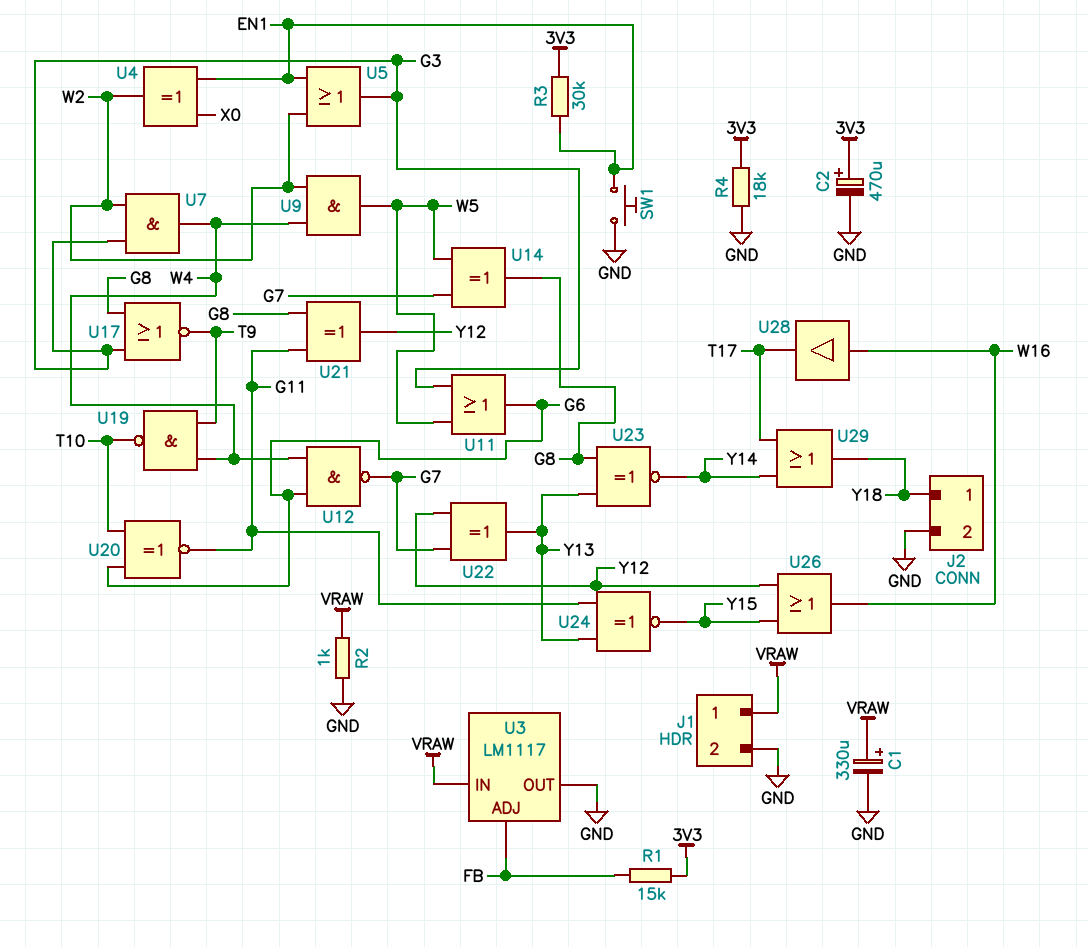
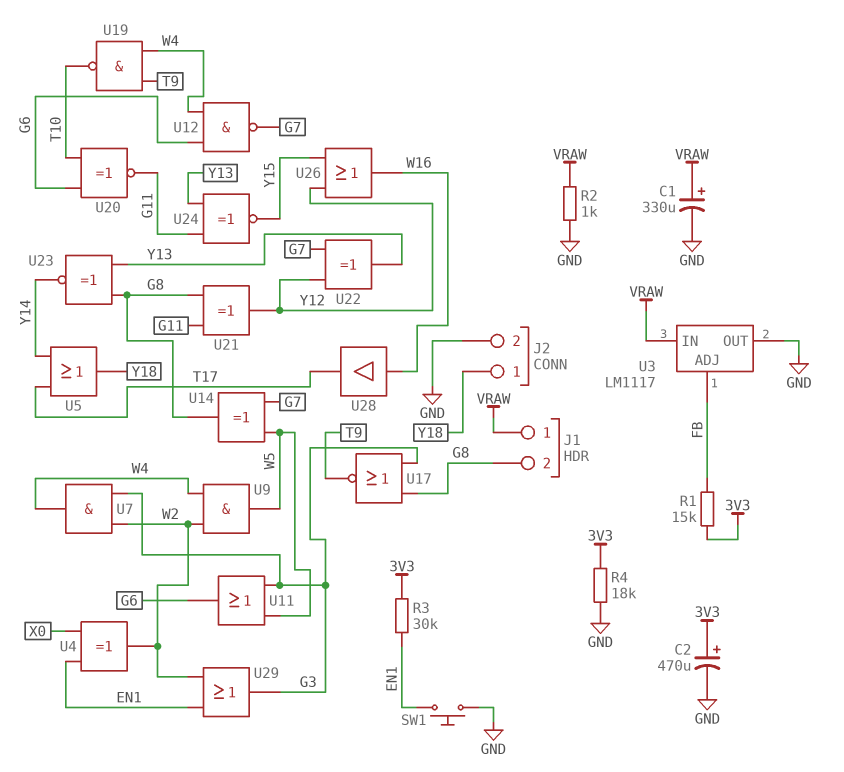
J1 pin 2: GND -> G8
U5: OR (in EN1, in W2, out G3) -> OR (in T17, in Y14, out Y18)
U29: OR (in T17, in Y14, out Y18) -> OR (in EN1, in W2, out G3)

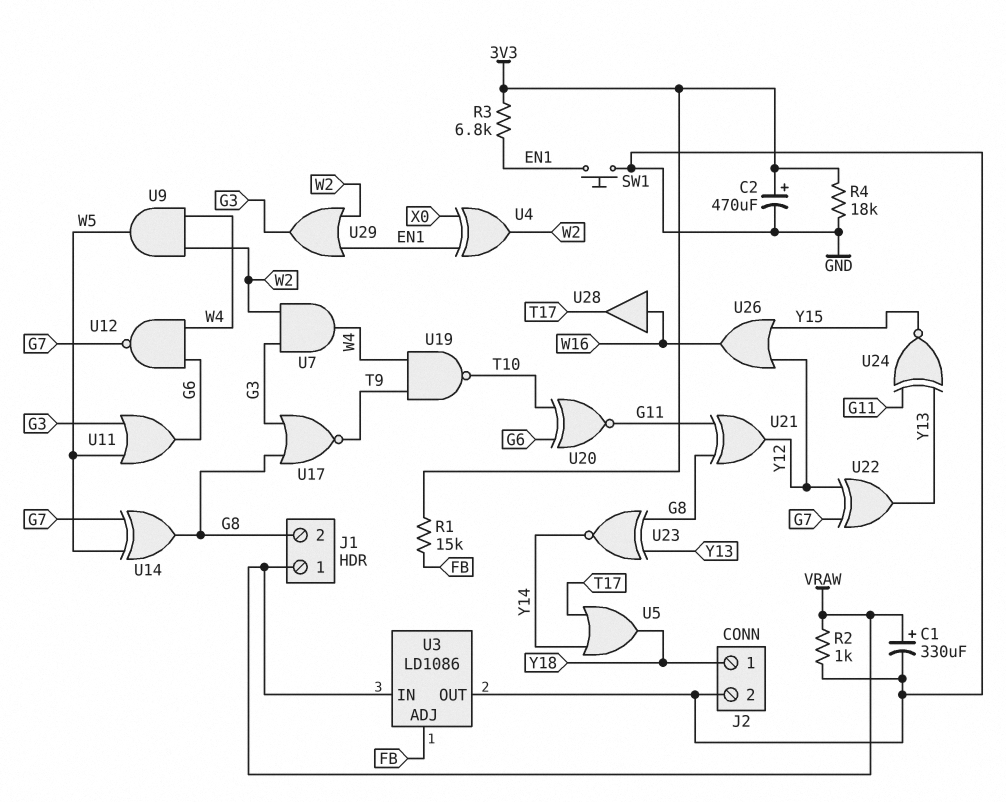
R3: 30k (3V3, EN1) -> 6.8k (3V3, EN1)
U3: LM1117 -> LD1086

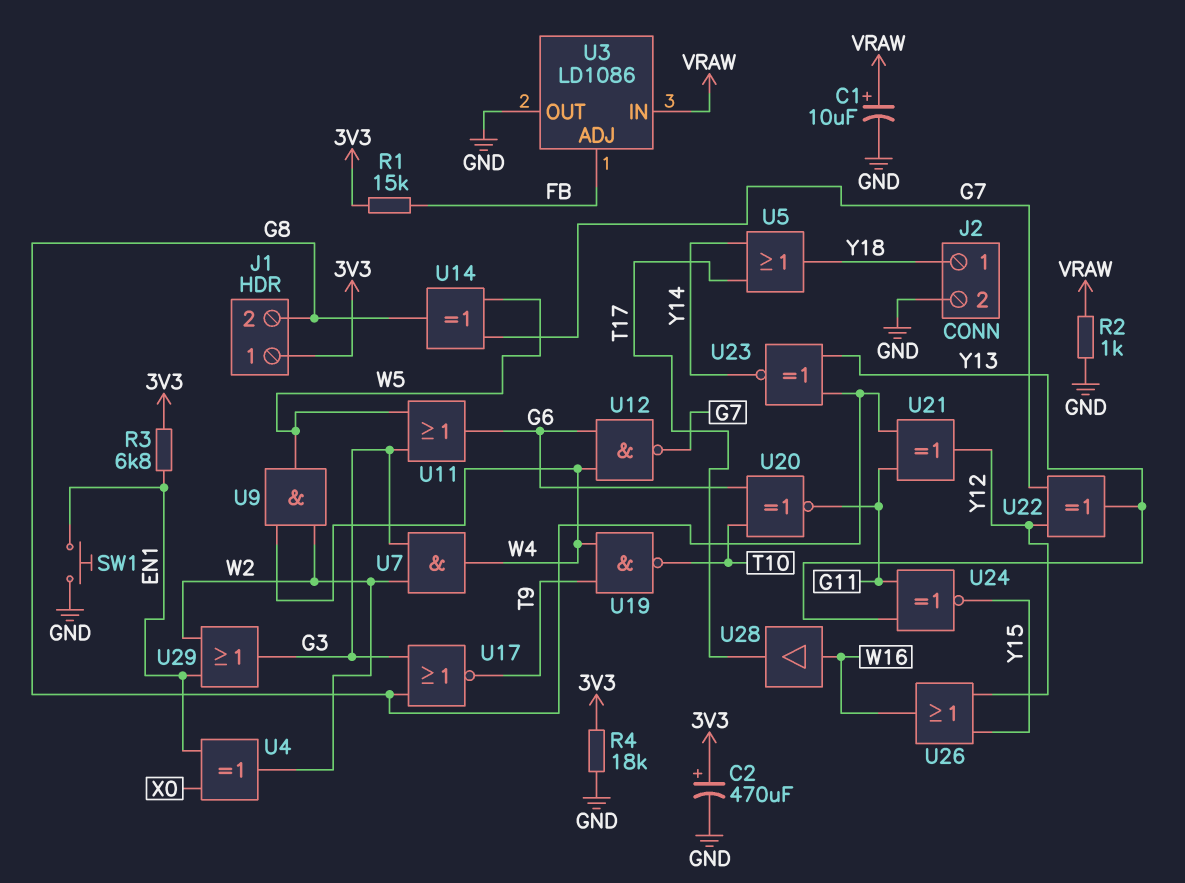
C1: 330uF (plus VRAW, minus GND) -> 10uF (plus VRAW, minus GND)
J1 pin 1: VRAW -> 3V3

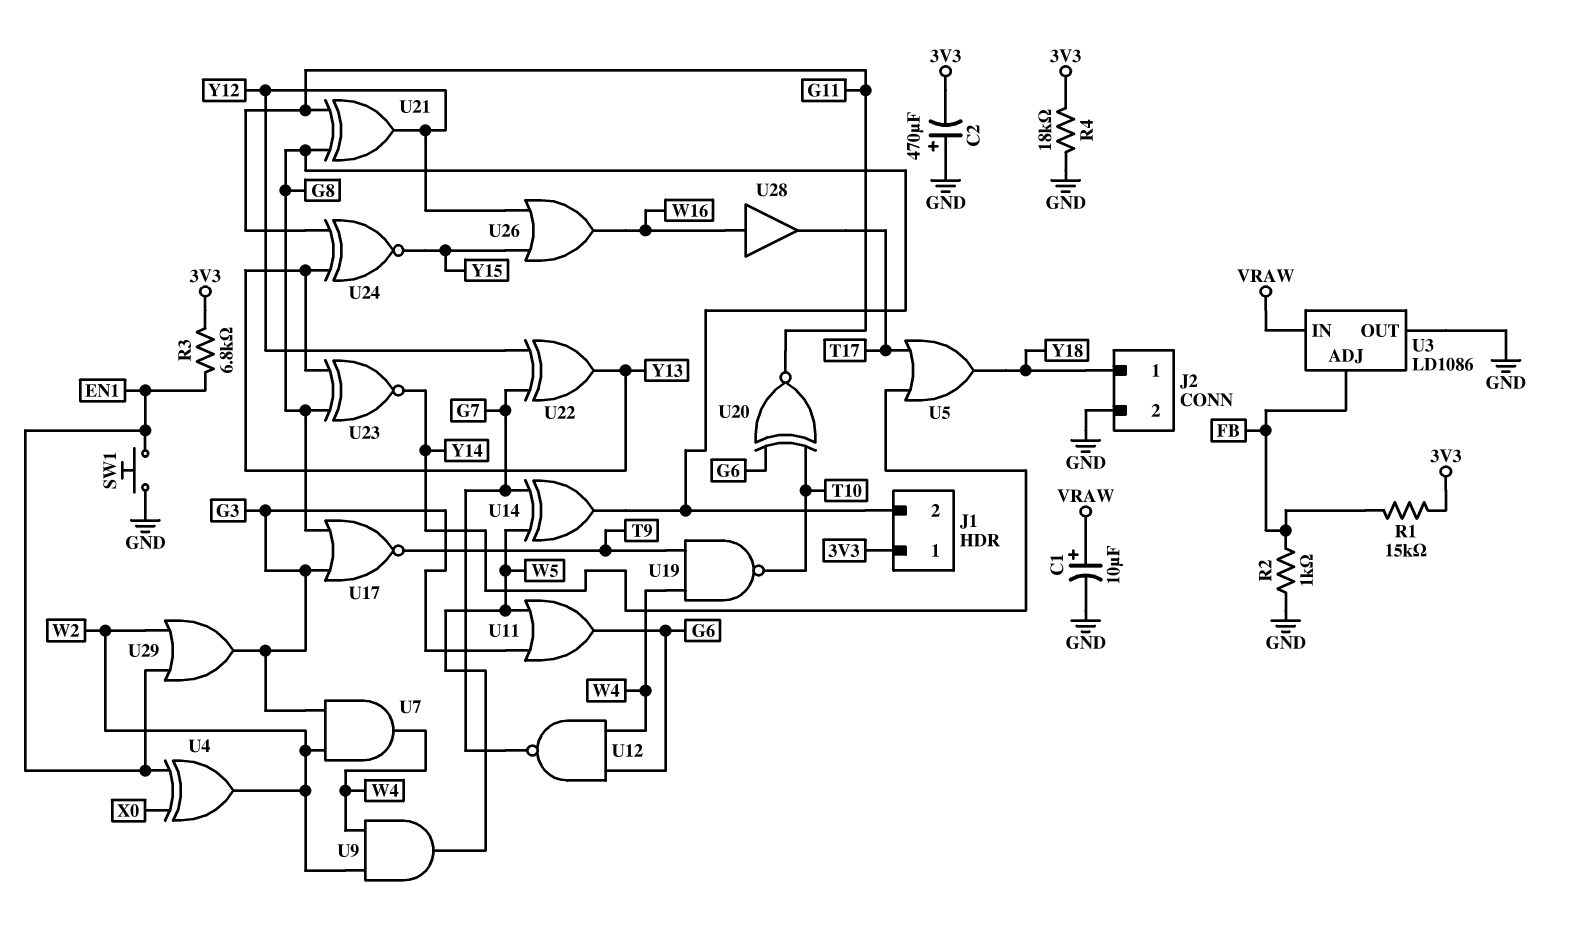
C2: 470uF (plus 3V3, minus GND) -> 470uF (plus GND, minus 3V3)
R2: 1k (GND, VRAW) -> 1k (FB, GND)

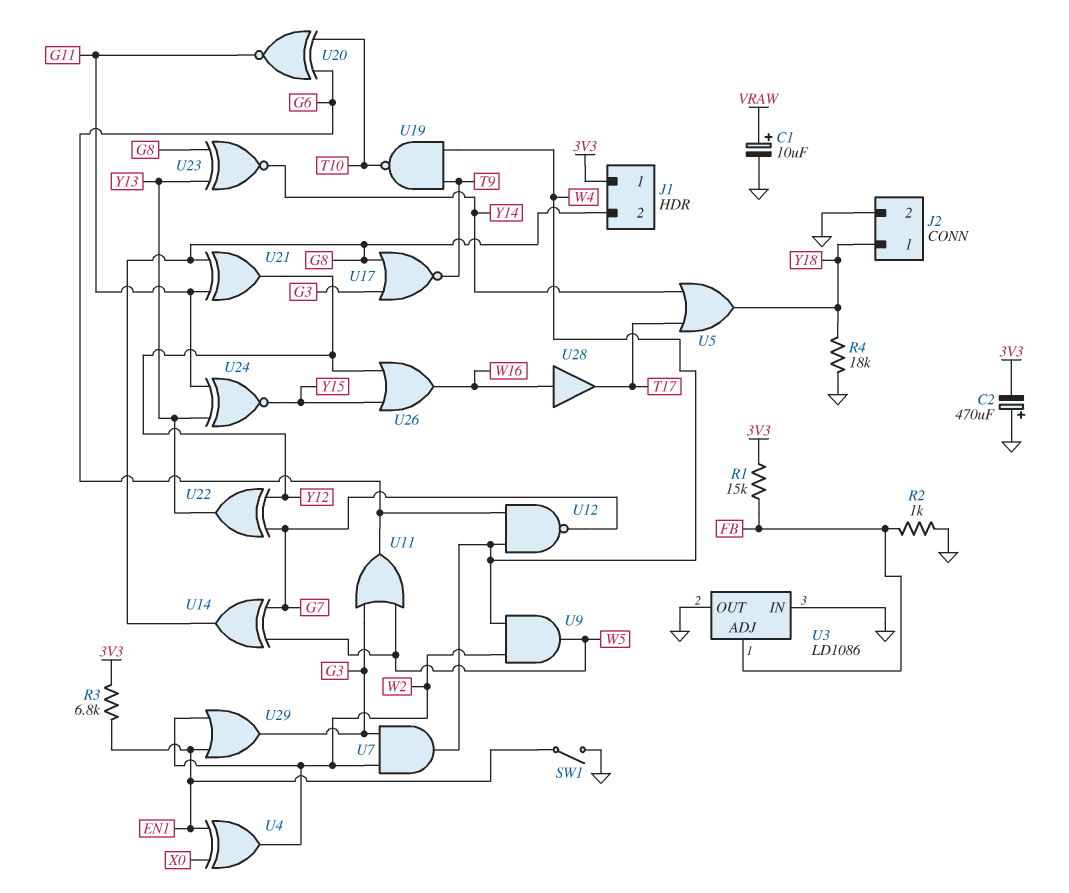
R4: 18k (3V3, GND) -> 18k (GND, Y18)
SW1: button (EN1, GND) -> switch (EN1, GND)
U3 pin IN: VRAW -> GND

